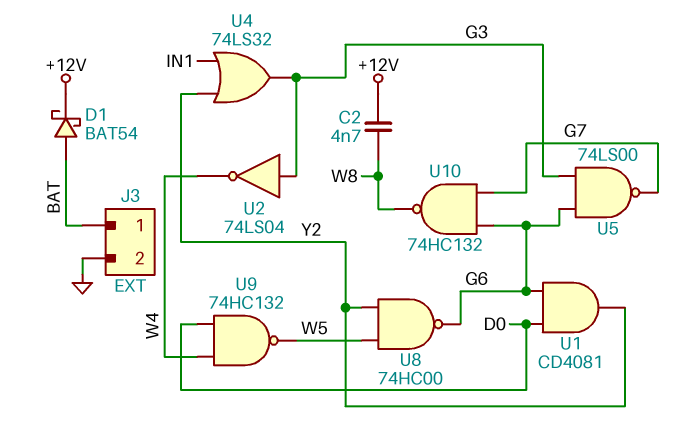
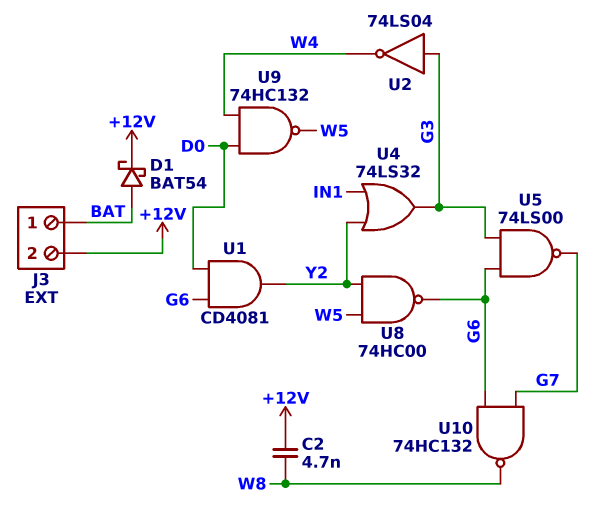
J3 pin 2: GND -> +12V

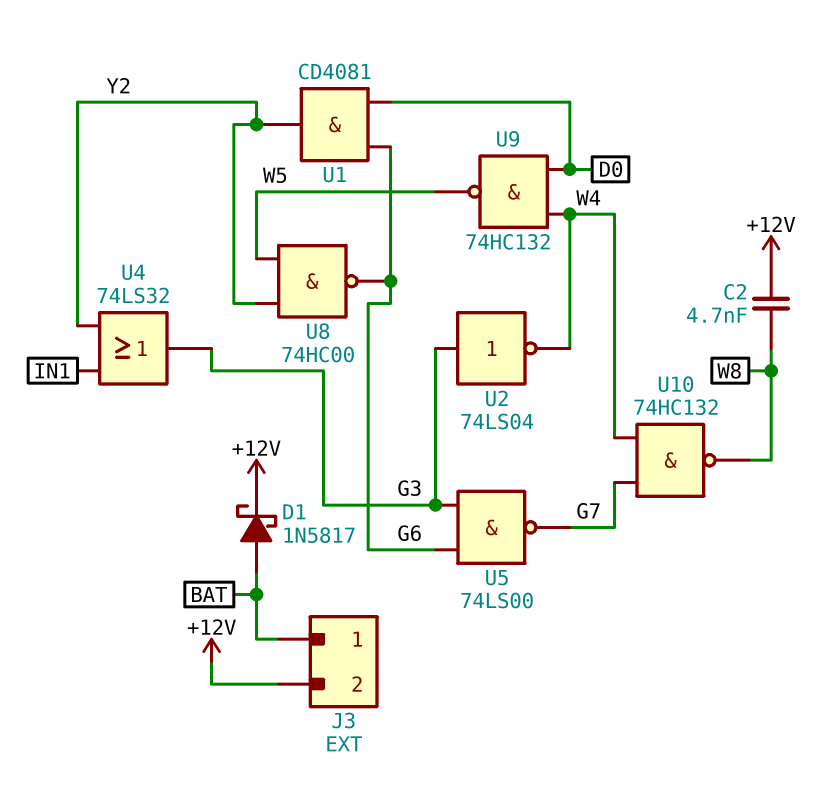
D1: schottky BAT54 (A BAT, K +12V) -> schottky 1N5817 (A BAT, K +12V)
U10: NAND 74HC132 (in G6, in G7, out W8) -> NAND 74HC132 (in G7, in W4, out W8)

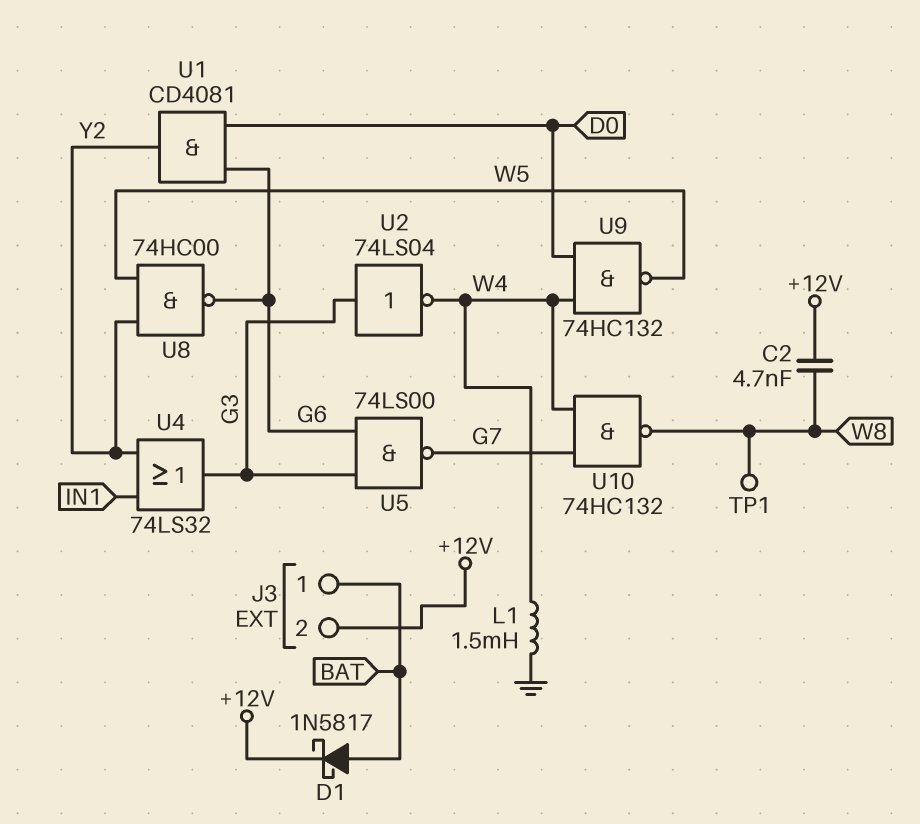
L1: none -> 1.5mH (GND, W4)
TP1: none -> test point (W8)

